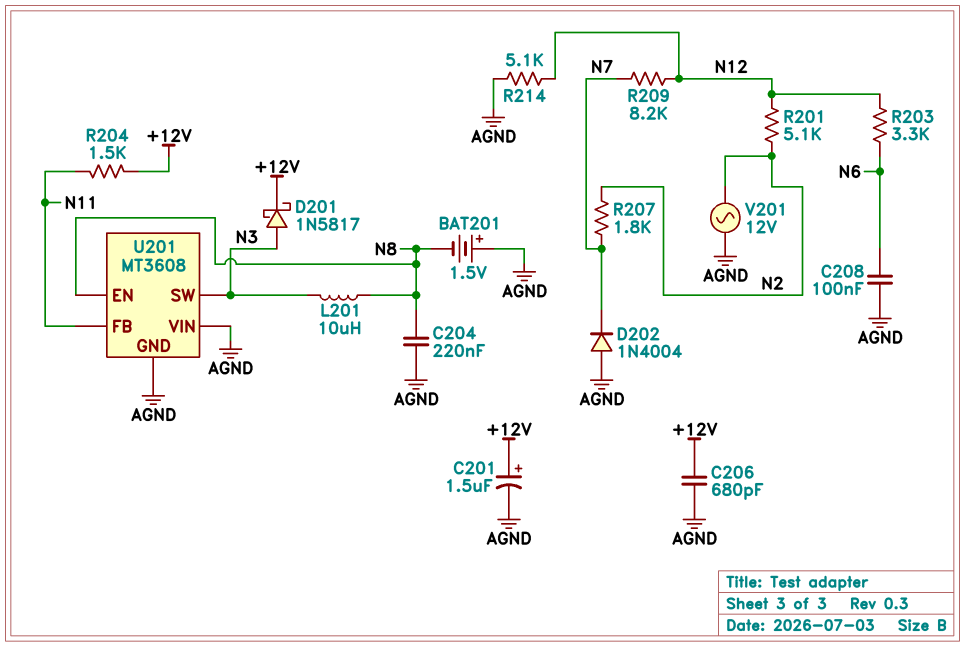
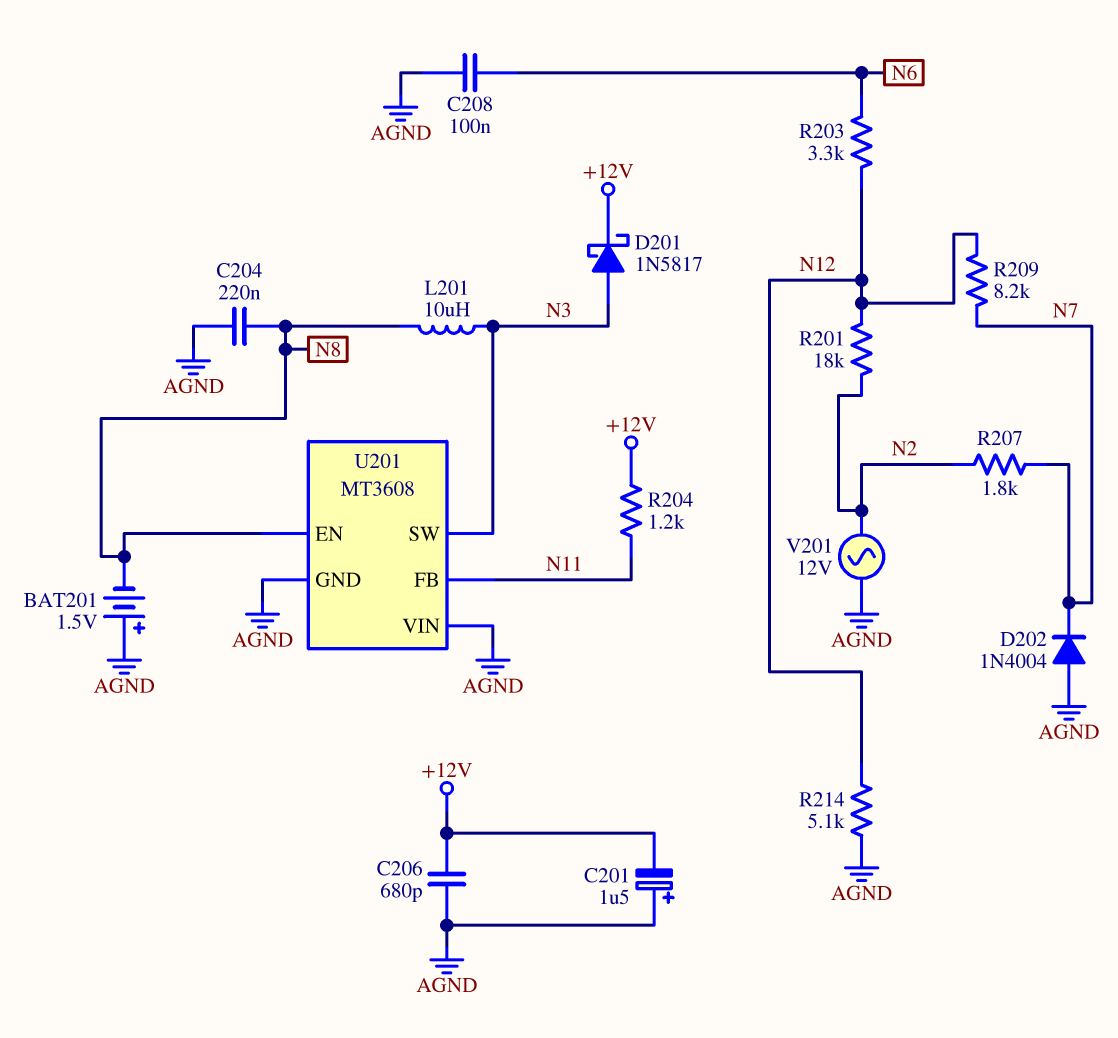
C201: 1.5uF (plus +12V, minus AGND) -> 1.5uF (plus AGND, minus +12V)
R201: 5.1k (N2, N12) -> 18k (N2, N12)
R204: 1.5k (+12V, N11) -> 1.2k (+12V, N11)

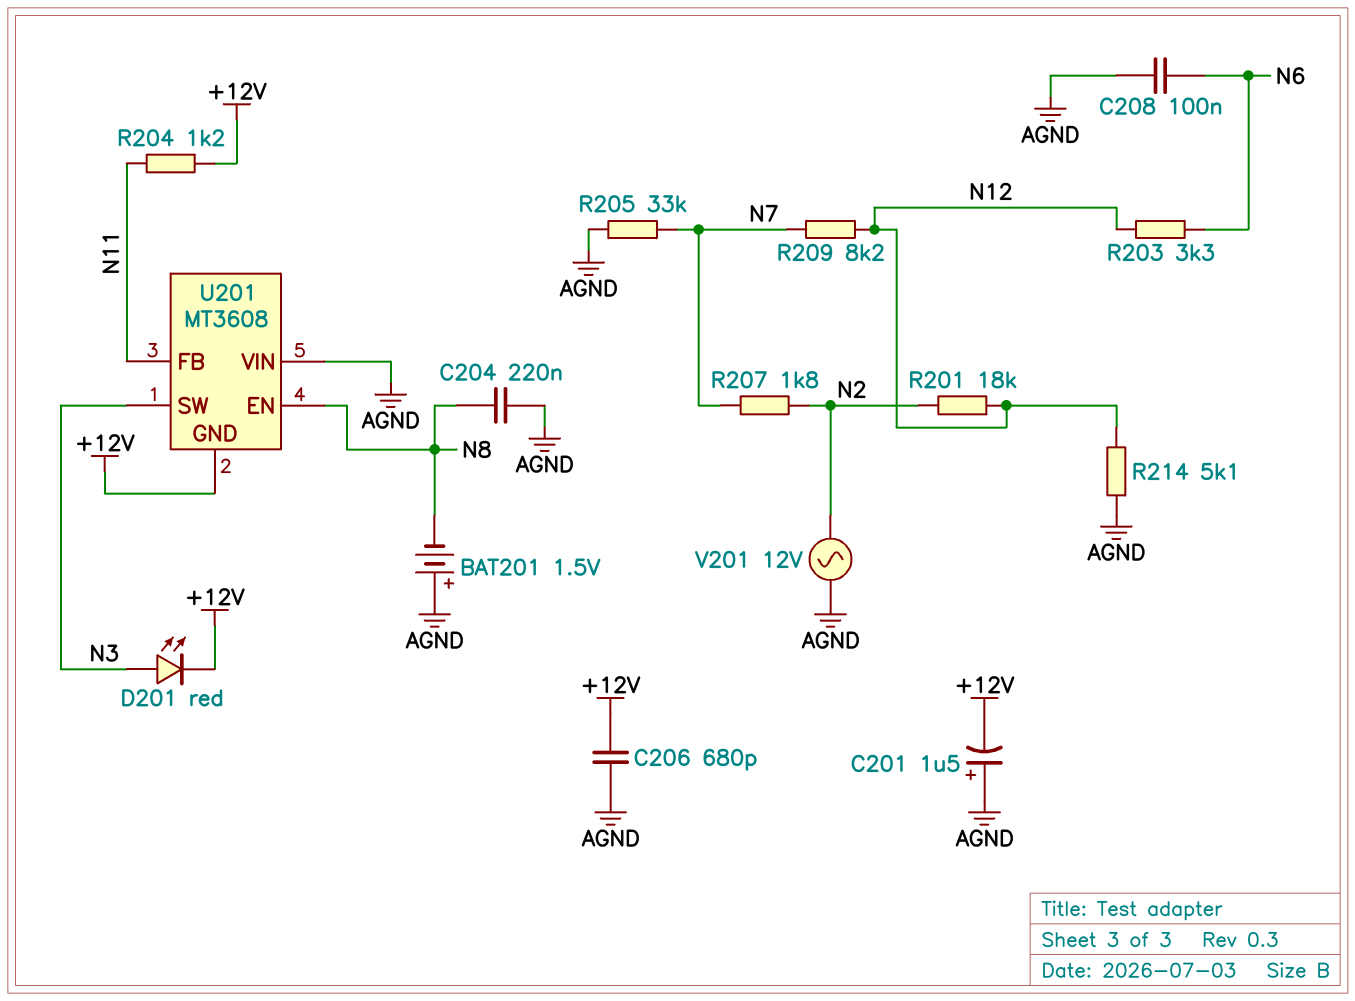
D201: schottky 1N5817 (A N3, K +12V) -> LED red (A N3, K +12V)
D202: diode 1N4004 (A AGND, K N7) -> none
L201: 10uH (N3, N8) -> none
R205: none -> 33k (AGND, N7)
U201 pin GND: AGND -> +12V

